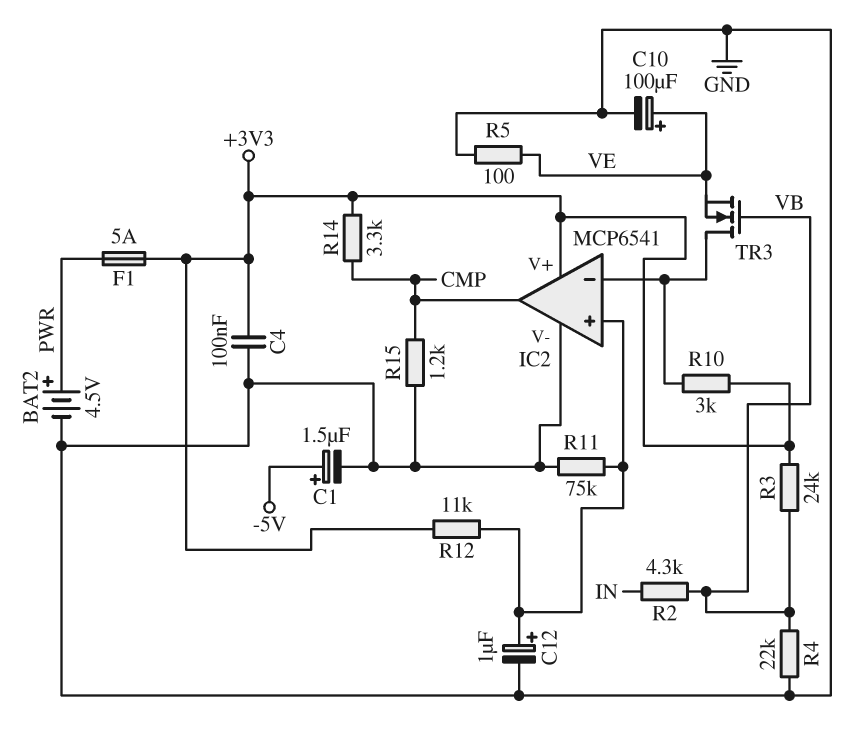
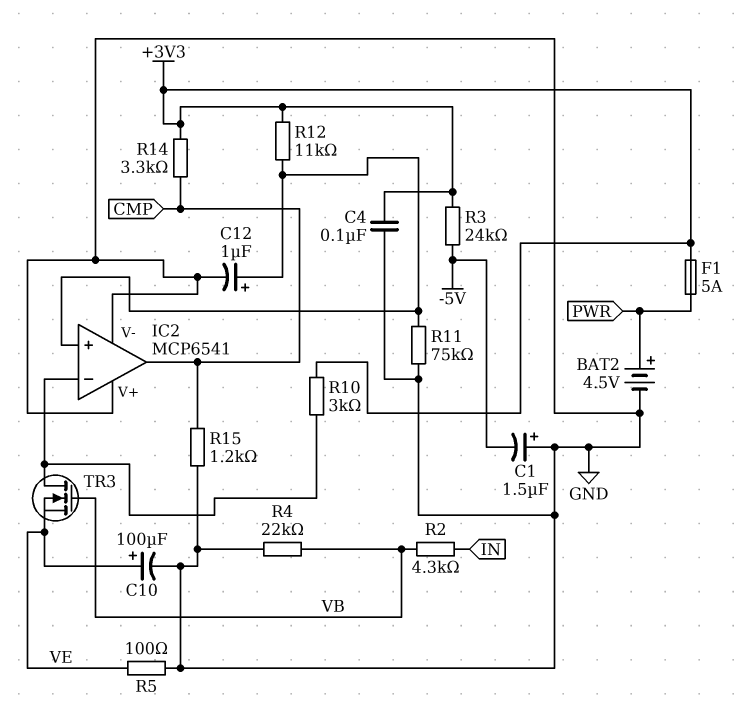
C1: 1.5uF (plus -5V, minus GND) -> 1.5uF (plus GND, minus -5V)
IC2 pin V+: +3V3 -> GND
R3: 24k (+3V3, VB) -> 24k (+3V3, -5V)

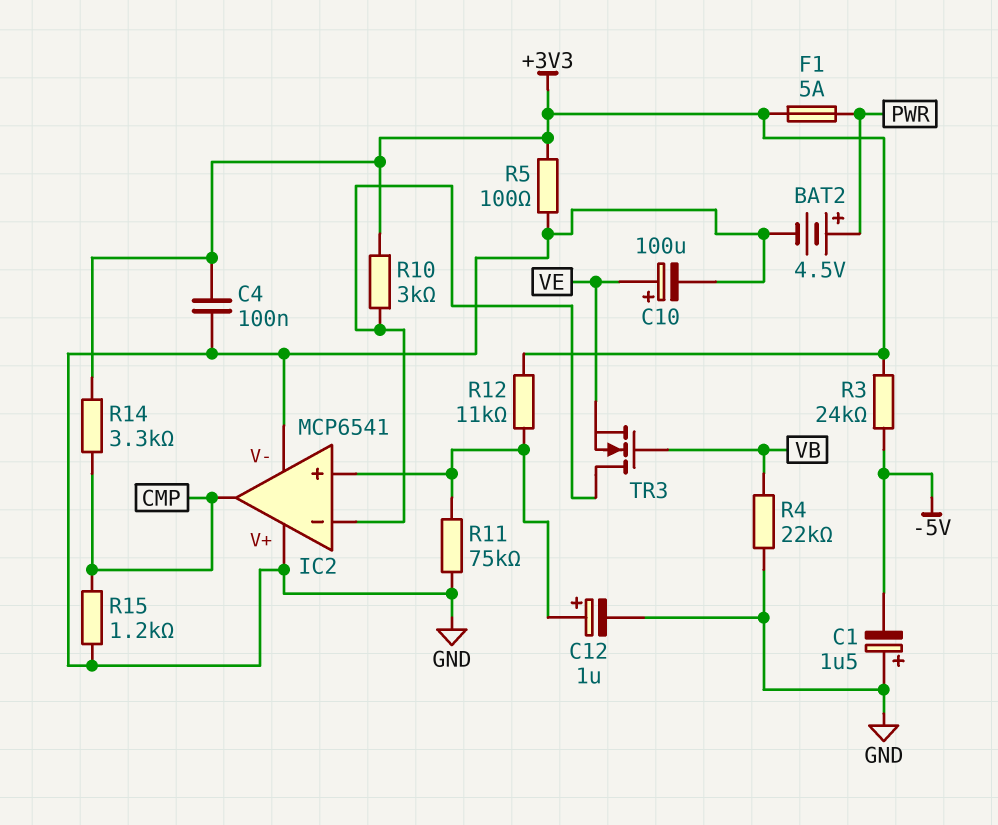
R2: 4.3k (IN, VB) -> none
R5: 100 (GND, VE) -> 100 (+3V3, GND)

